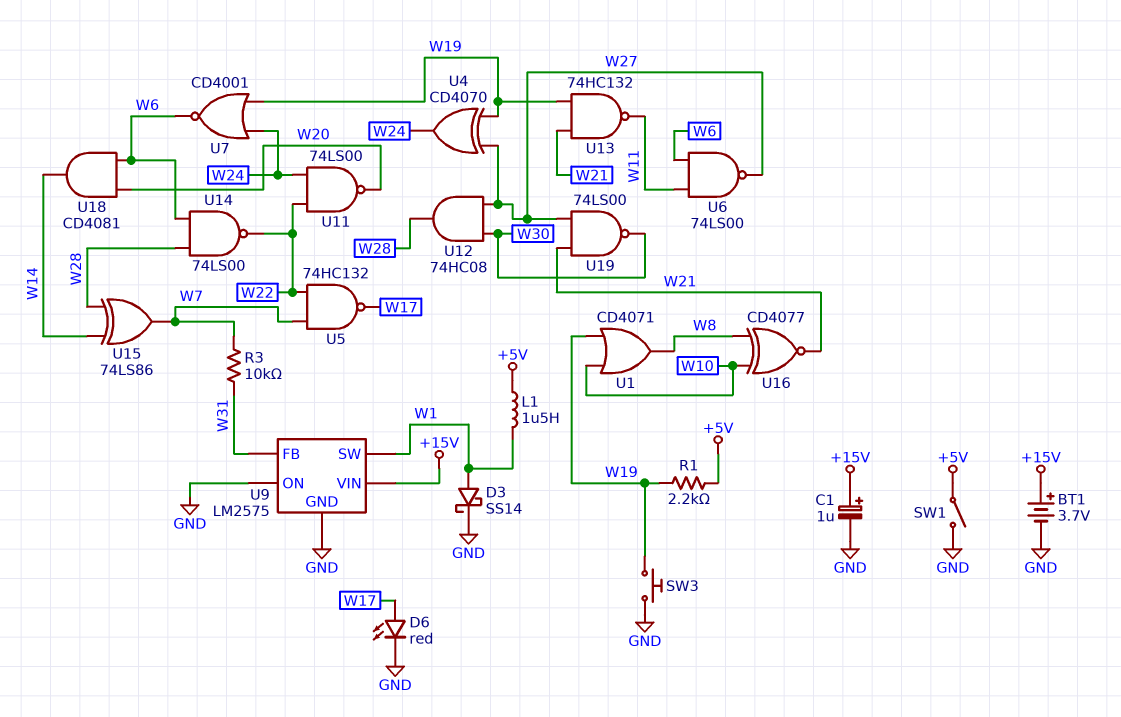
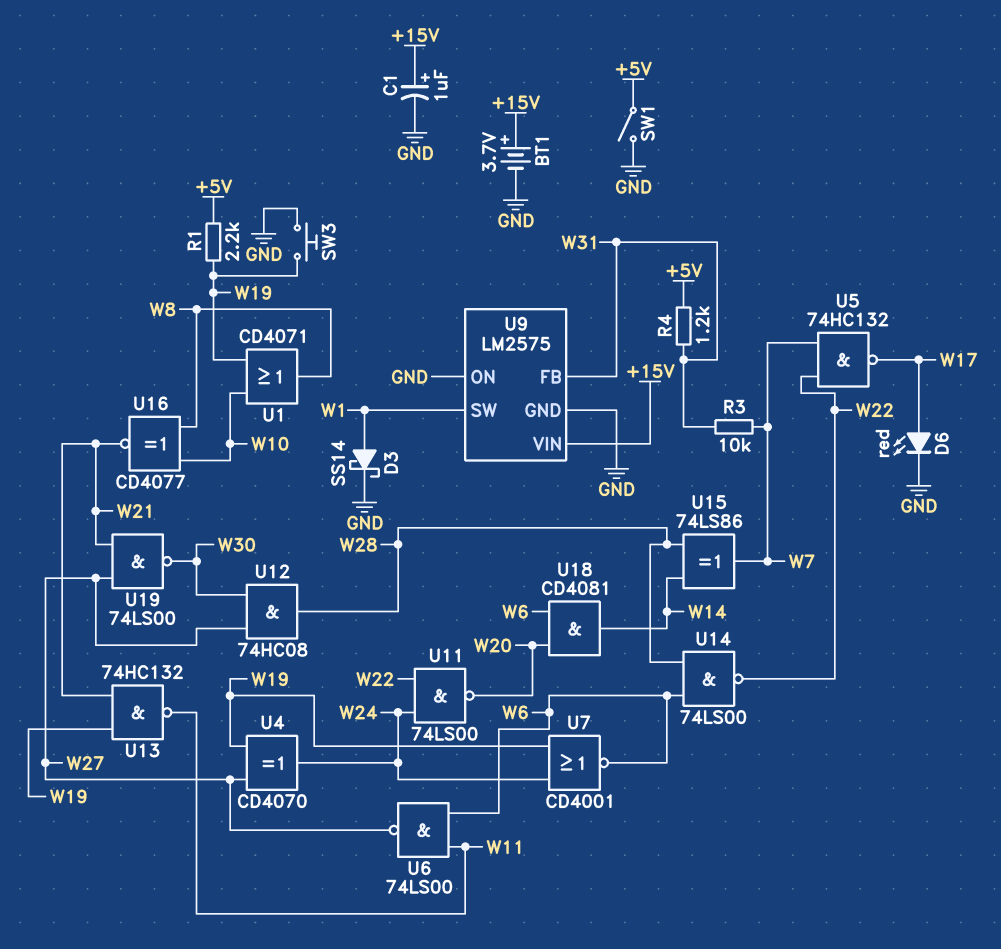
L1: 1.5uH (+5V, W1) -> none
R4: none -> 1.2k (+5V, W31)

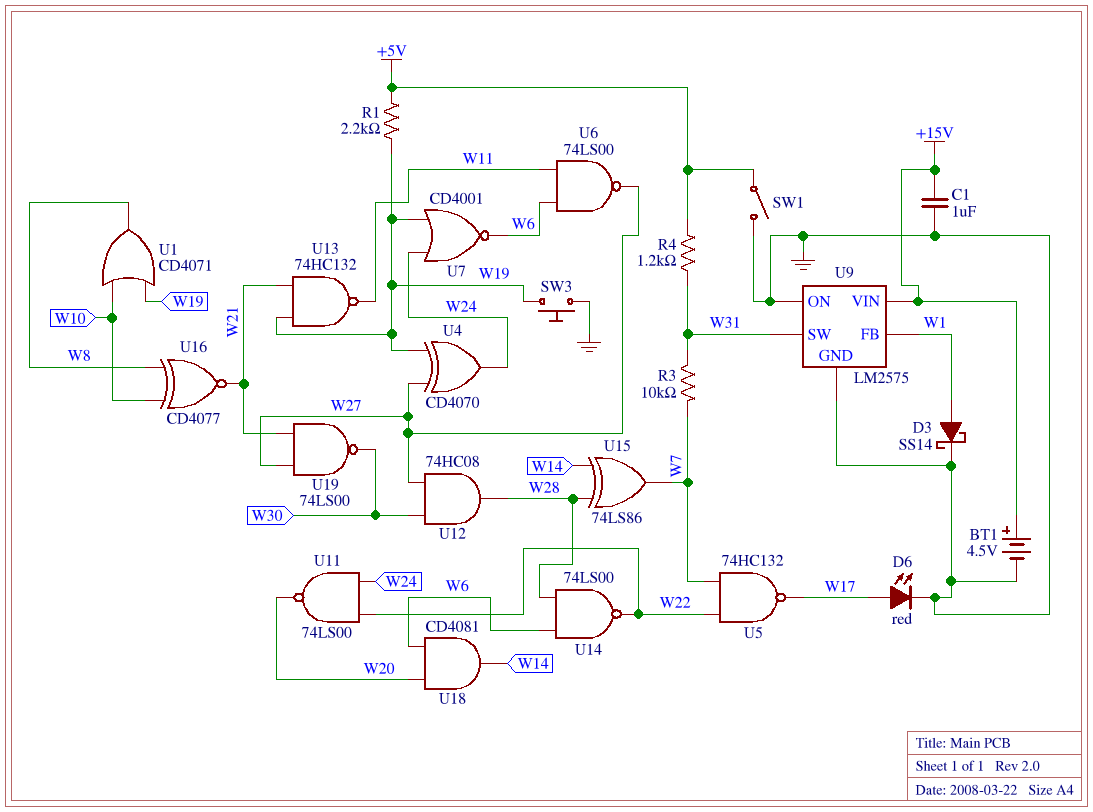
BT1: 3.7V (plus +15V, minus GND) -> 4.5V (plus +15V, minus GND)
C1: 1uF (plus +15V, minus GND) -> 1uF (+15V, GND)
U9 pin FB: W31 -> W1
U9 pin SW: W1 -> W31

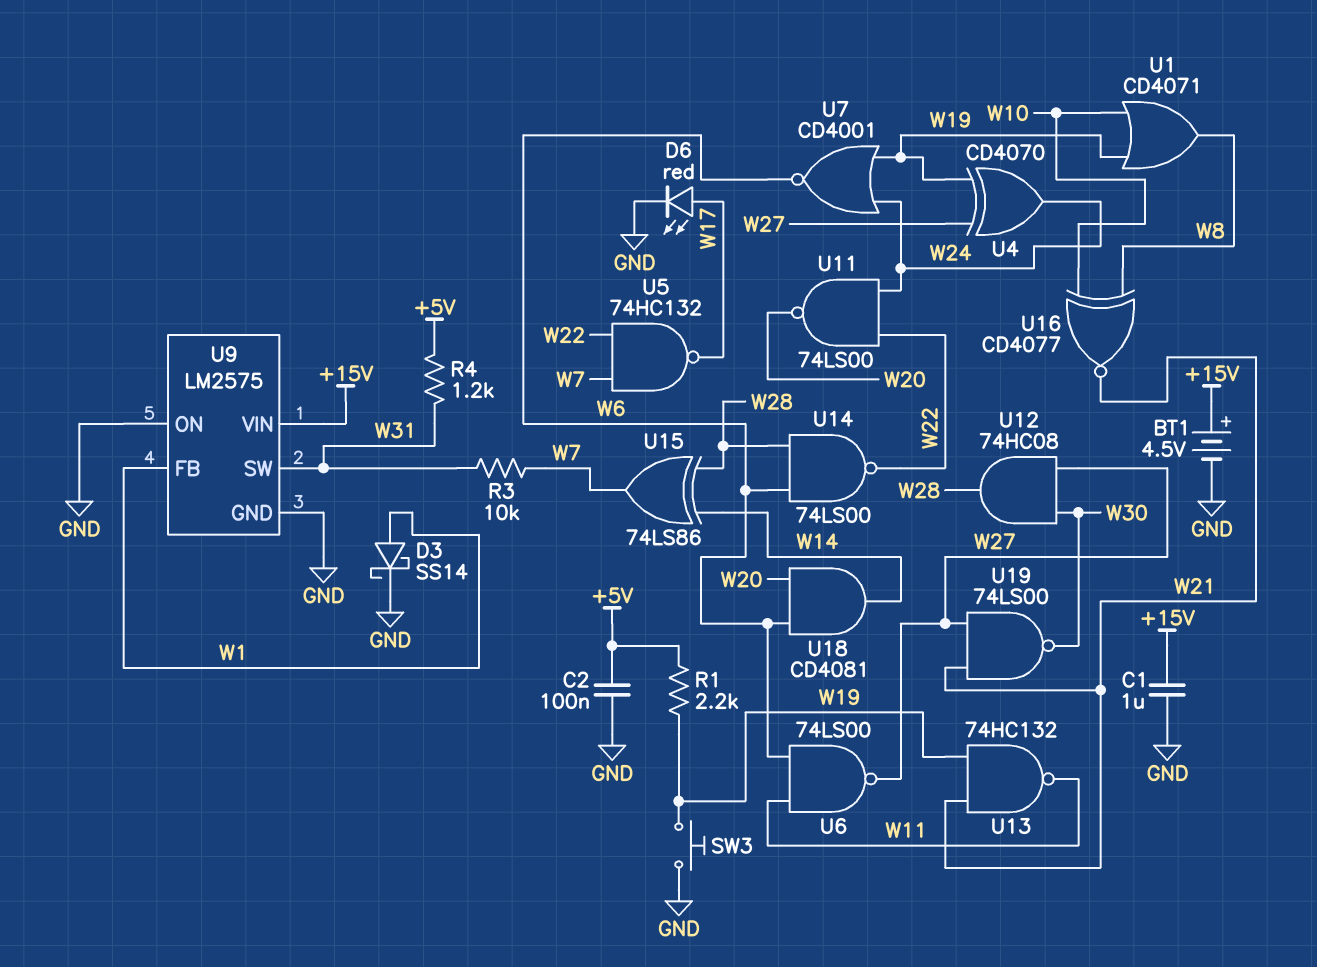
C2: none -> 100nF (+5V, GND)
SW1: switch (+5V, GND) -> none

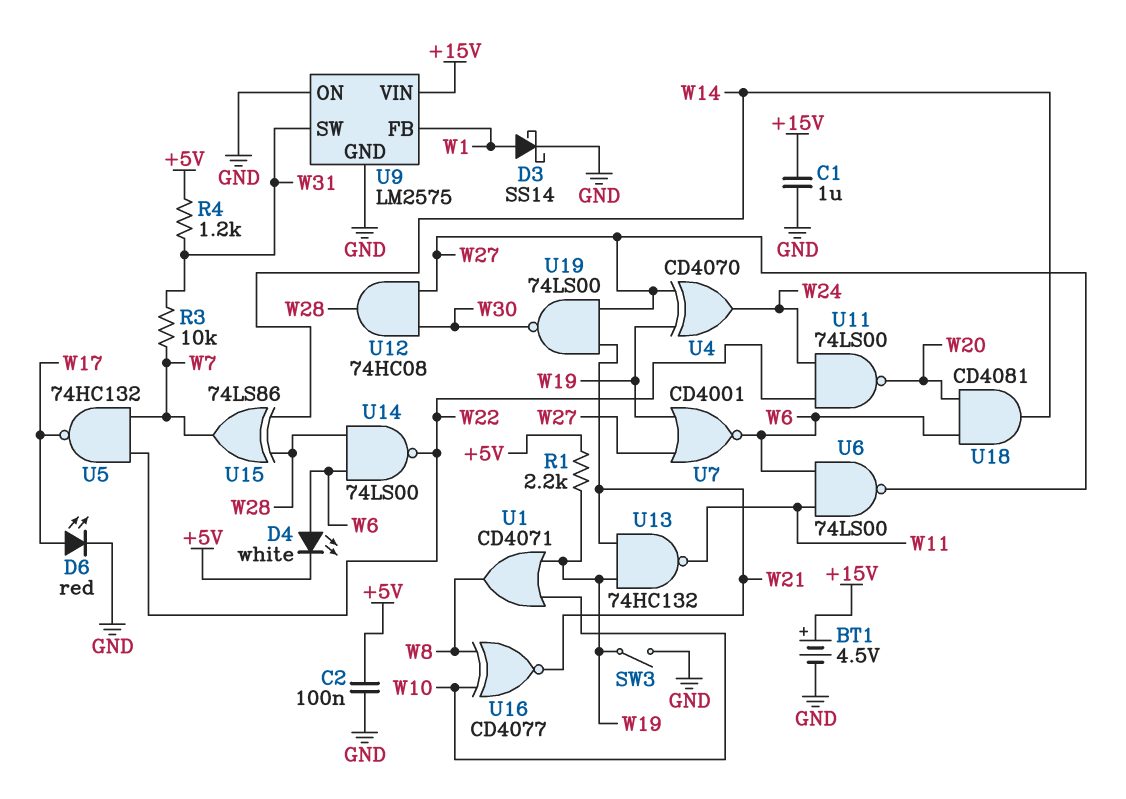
D4: none -> LED white (A W6, K +5V)
SW3: button (GND, W19) -> switch (GND, W19)
U7: NOR CD4001 (in W19, in W24, out W6) -> NOR CD4001 (in W19, in W27, out W6)

